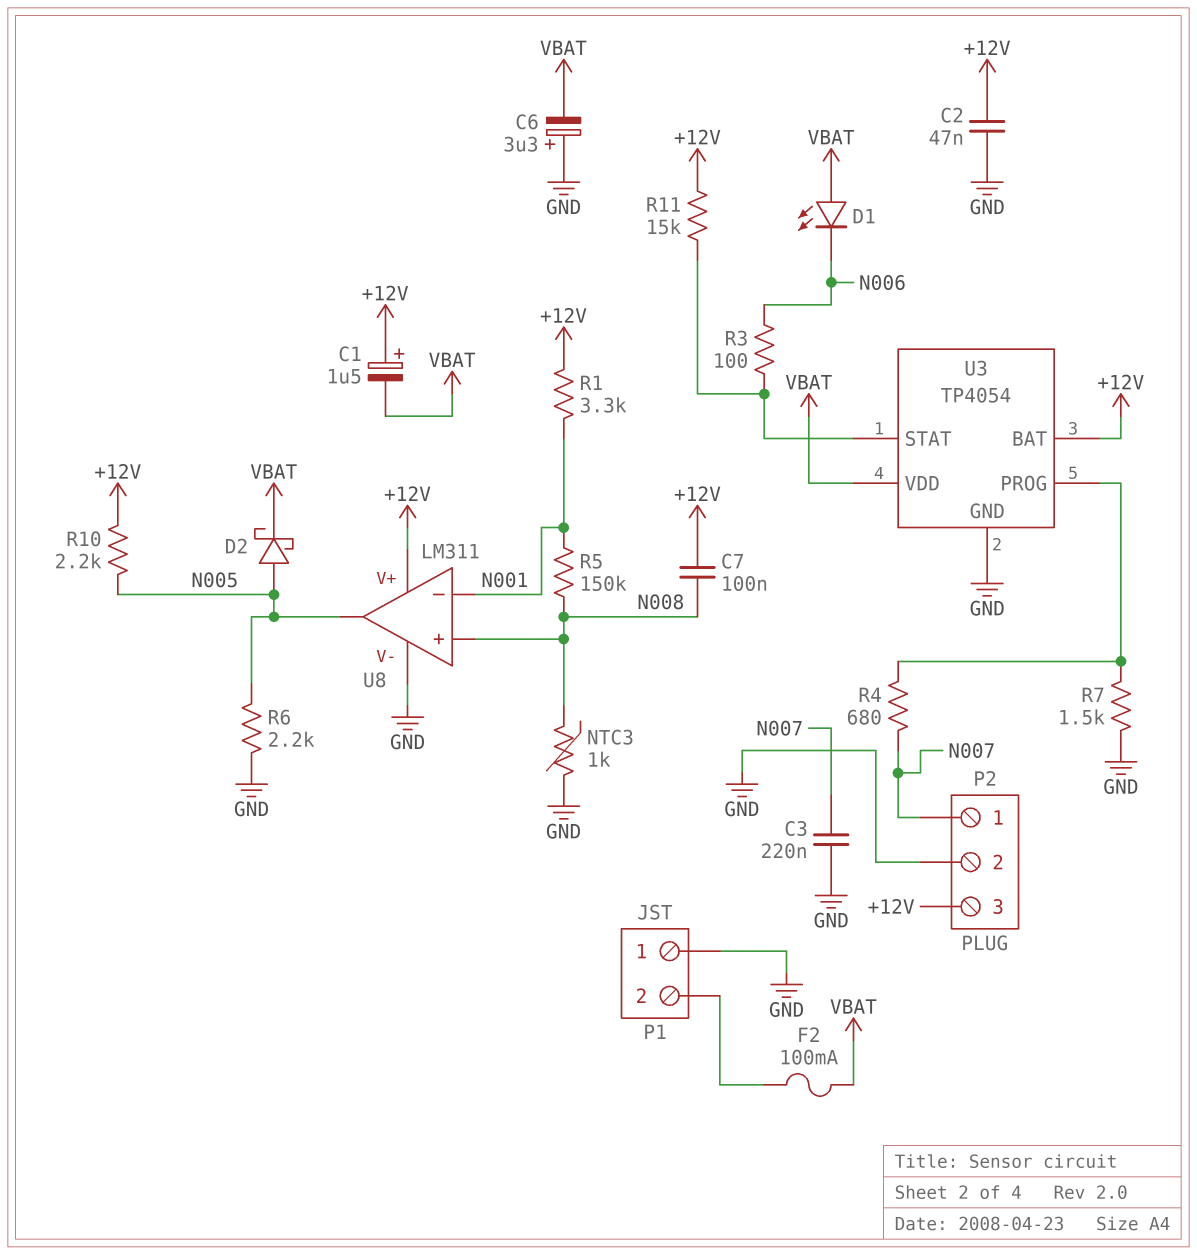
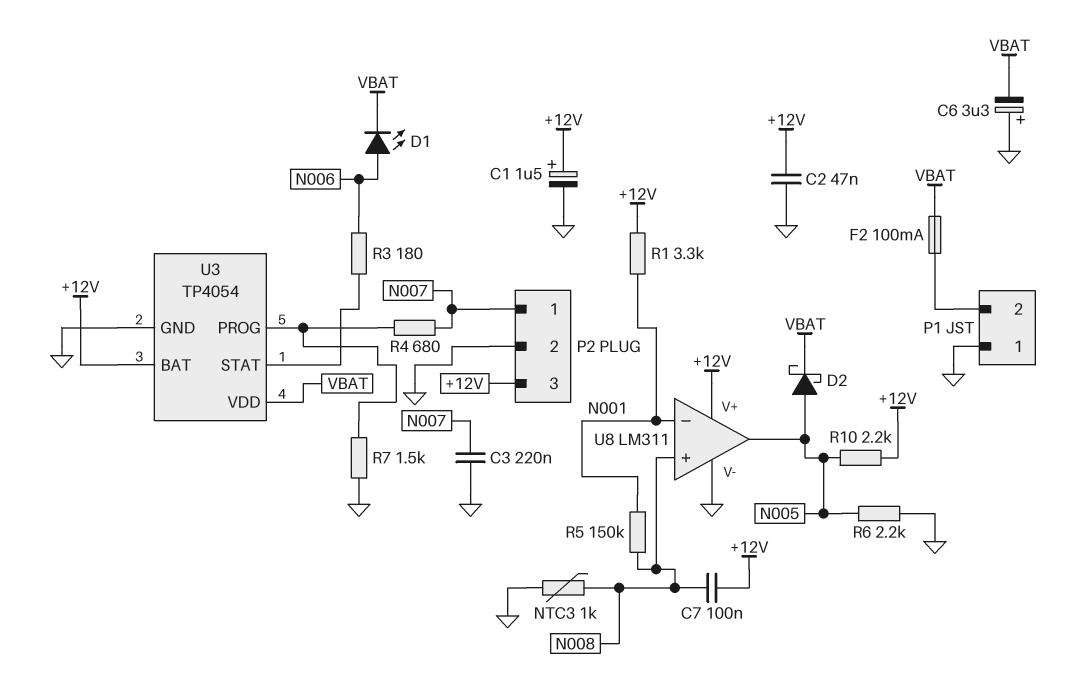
C1: 1.5uF (plus +12V, minus VBAT) -> 1.5uF (plus +12V, minus GND)
D1: LED (A VBAT, K N006) -> LED (A N006, K VBAT)
R3: 100 (N006, U3/STAT) -> 180 (N006, U3/STAT)
R11: 15k (+12V, U3/STAT) -> none

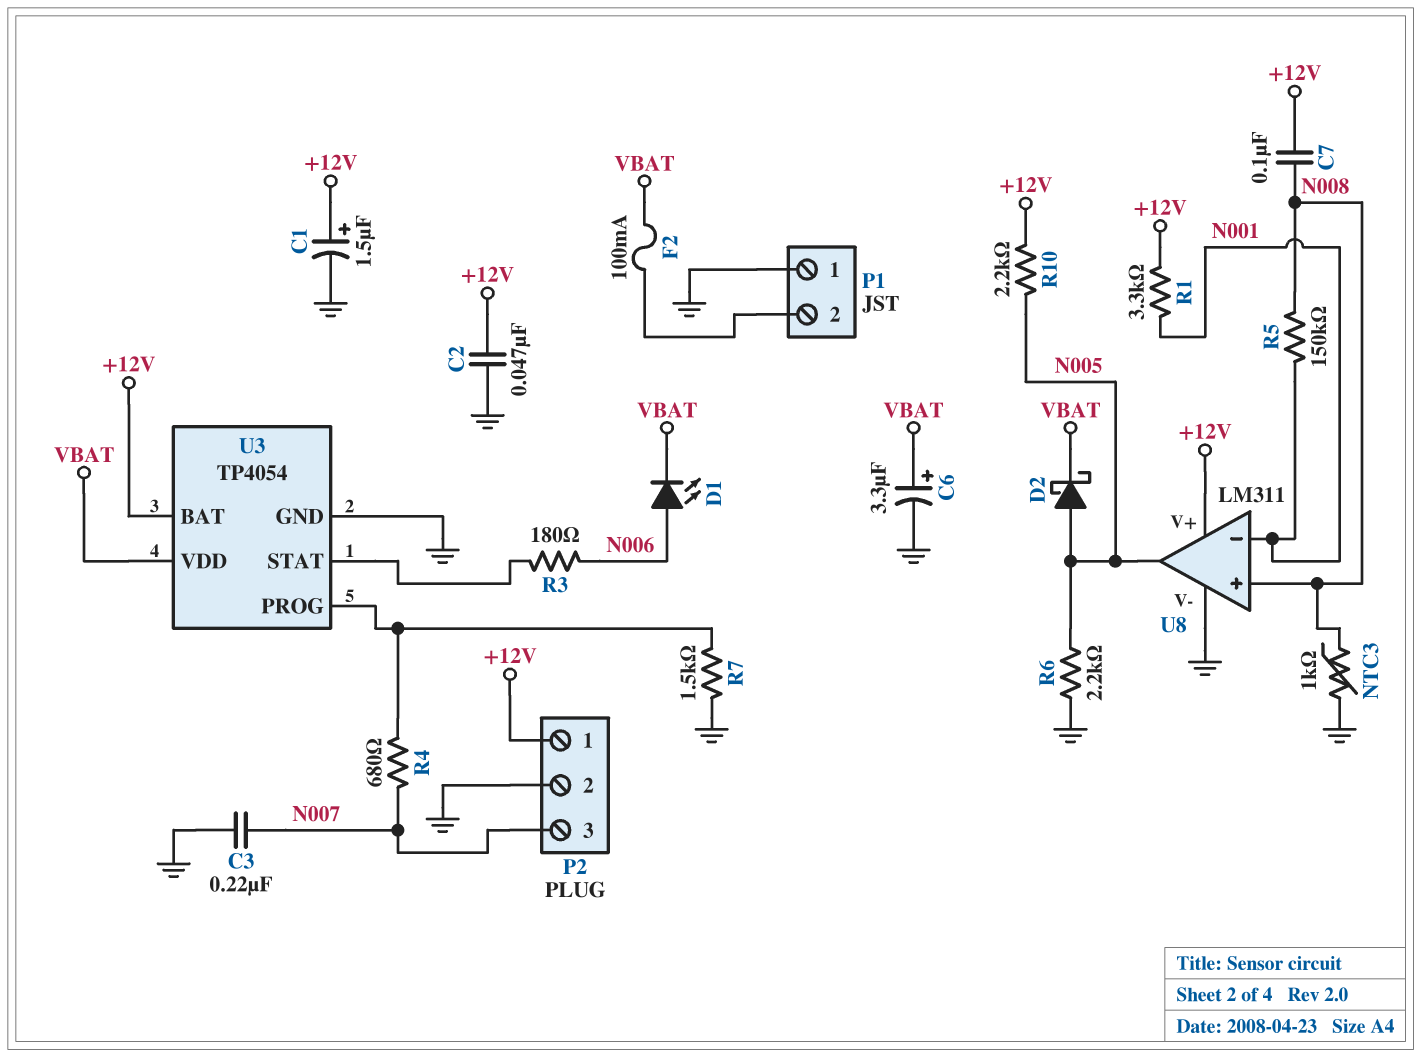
C6: 3.3uF (plus GND, minus VBAT) -> 3.3uF (plus VBAT, minus GND)
P2 pin 1: N007 -> +12V
P2 pin 3: +12V -> N007

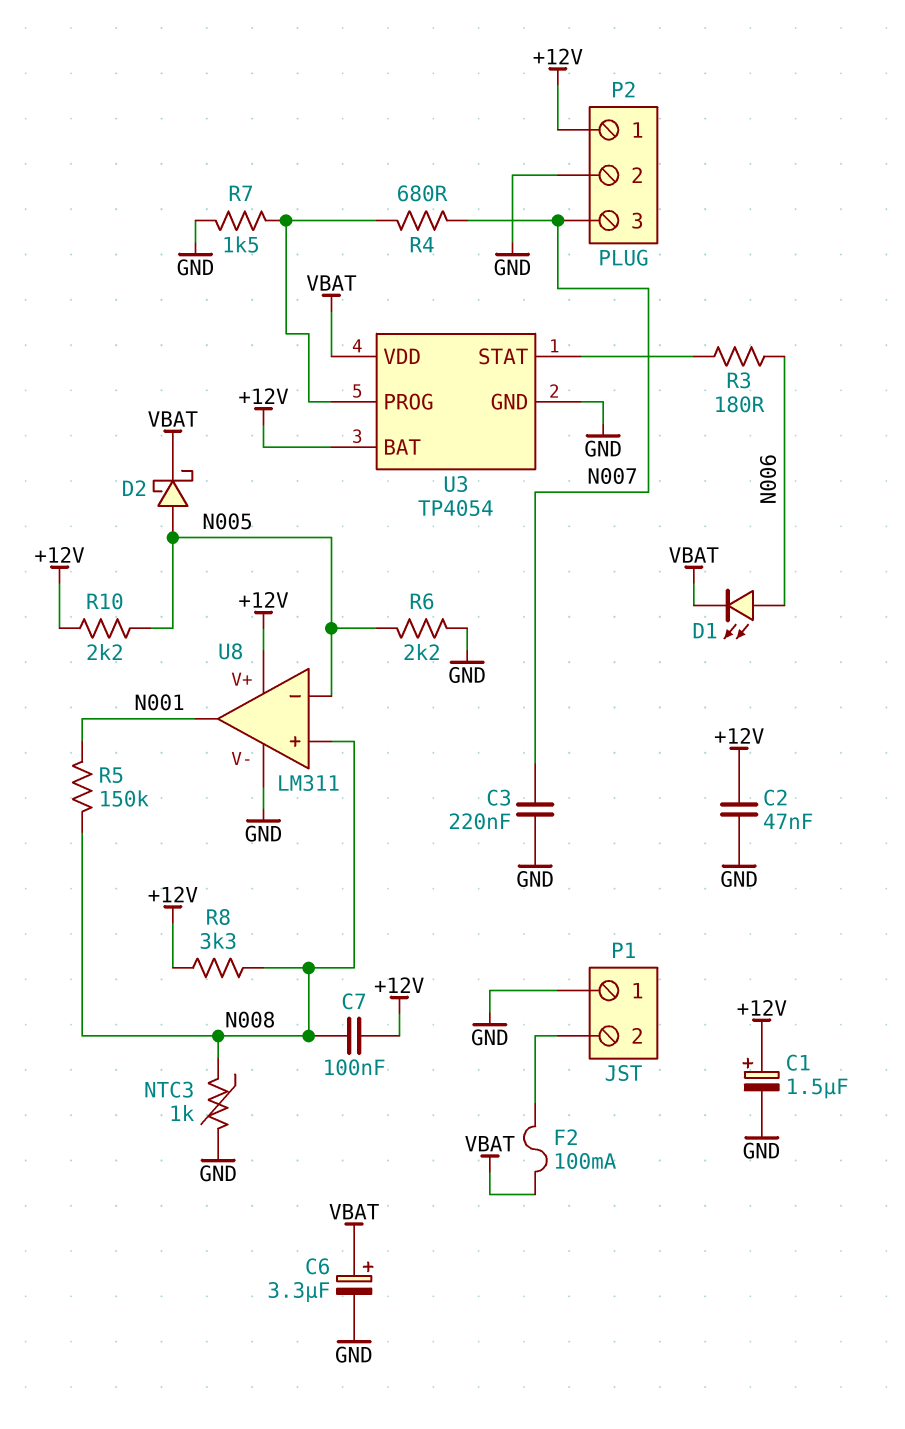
R1: 3.3k (+12V, N001) -> none
R8: none -> 3.3k (+12V, N008)
U8 pin in-: N001 -> N005
U8 pin out: N005 -> N001

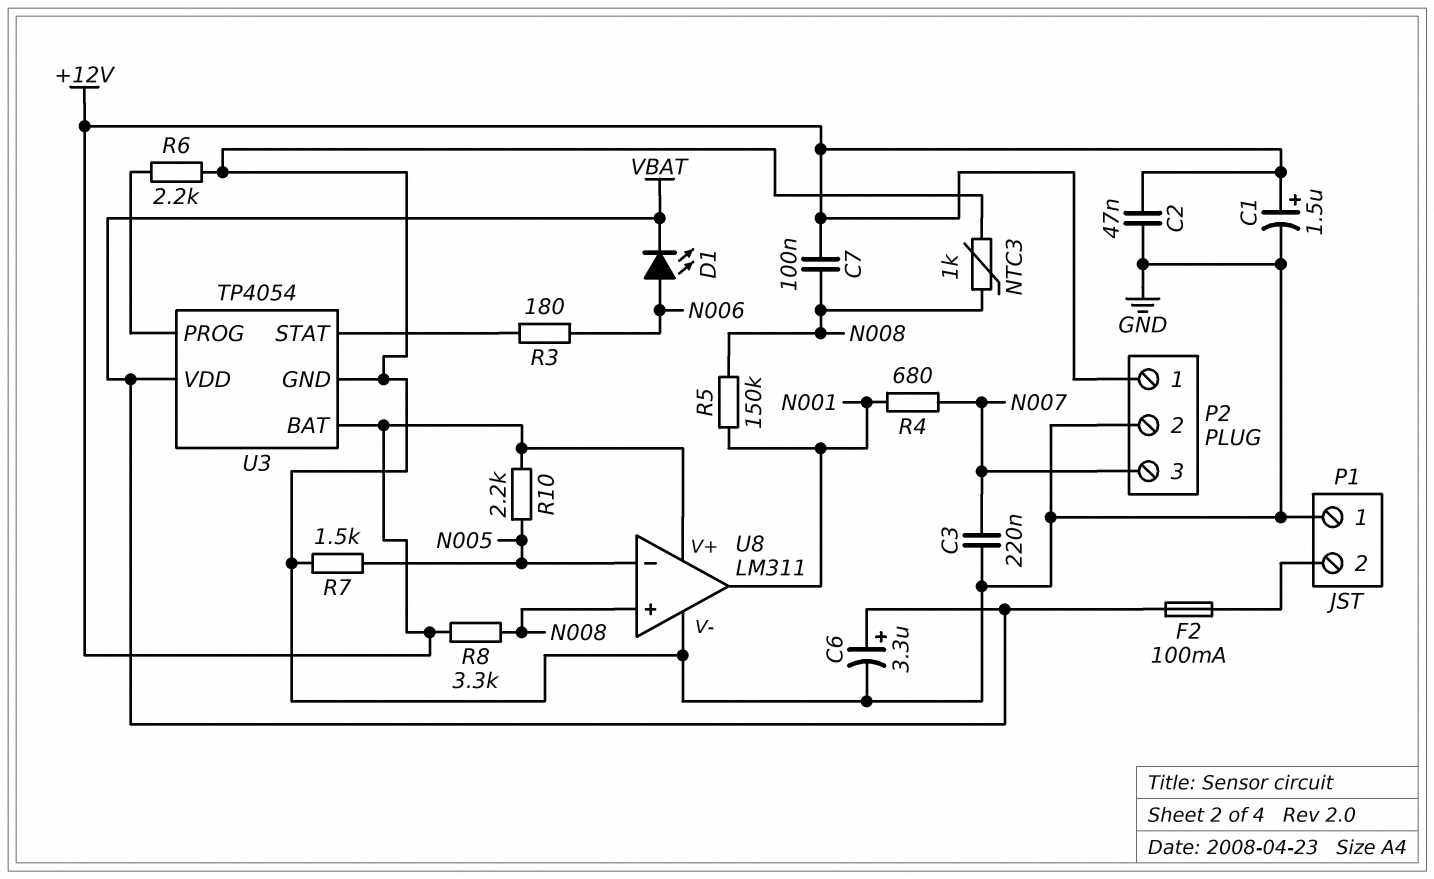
D2: schottky (A N005, K VBAT) -> none
R4: 680 (N007, U3/PROG) -> 680 (N001, N007)
R6: 2.2k (GND, N005) -> 2.2k (GND, U3/PROG)
R7: 1.5k (GND, U3/PROG) -> 1.5k (GND, N005)

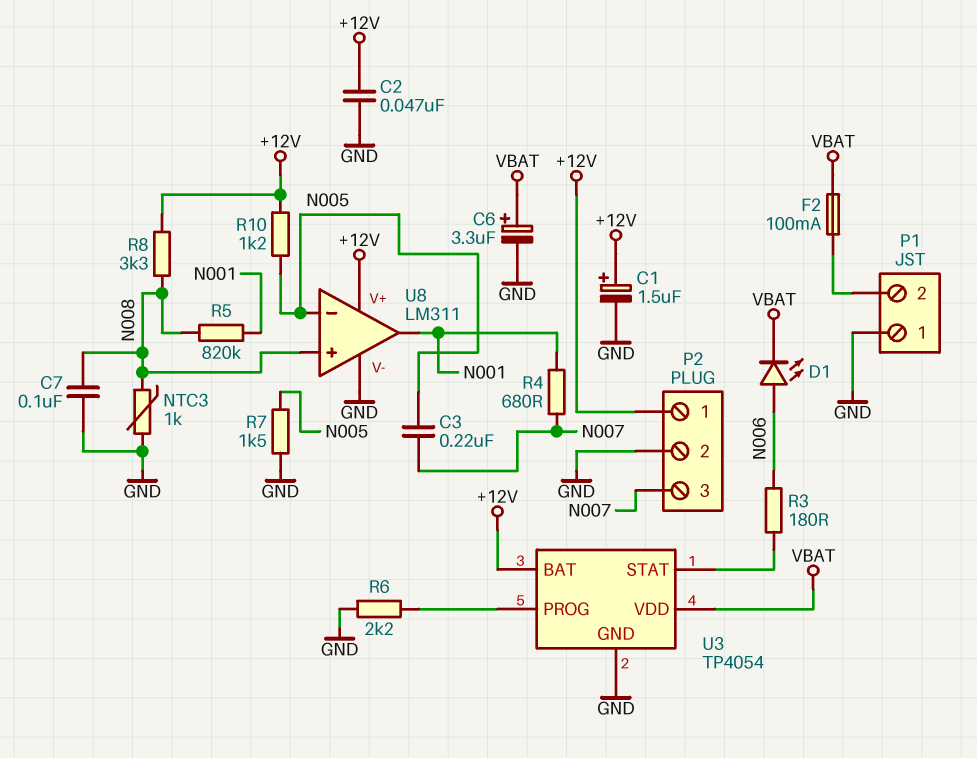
C3: 220nF (GND, N007) -> 220nF (N005, N007)
C7: 100nF (+12V, N008) -> 100nF (GND, N008)
R5: 150k (N001, N008) -> 820k (N001, N008)
R10: 2.2k (+12V, N005) -> 1.2k (+12V, N005)

